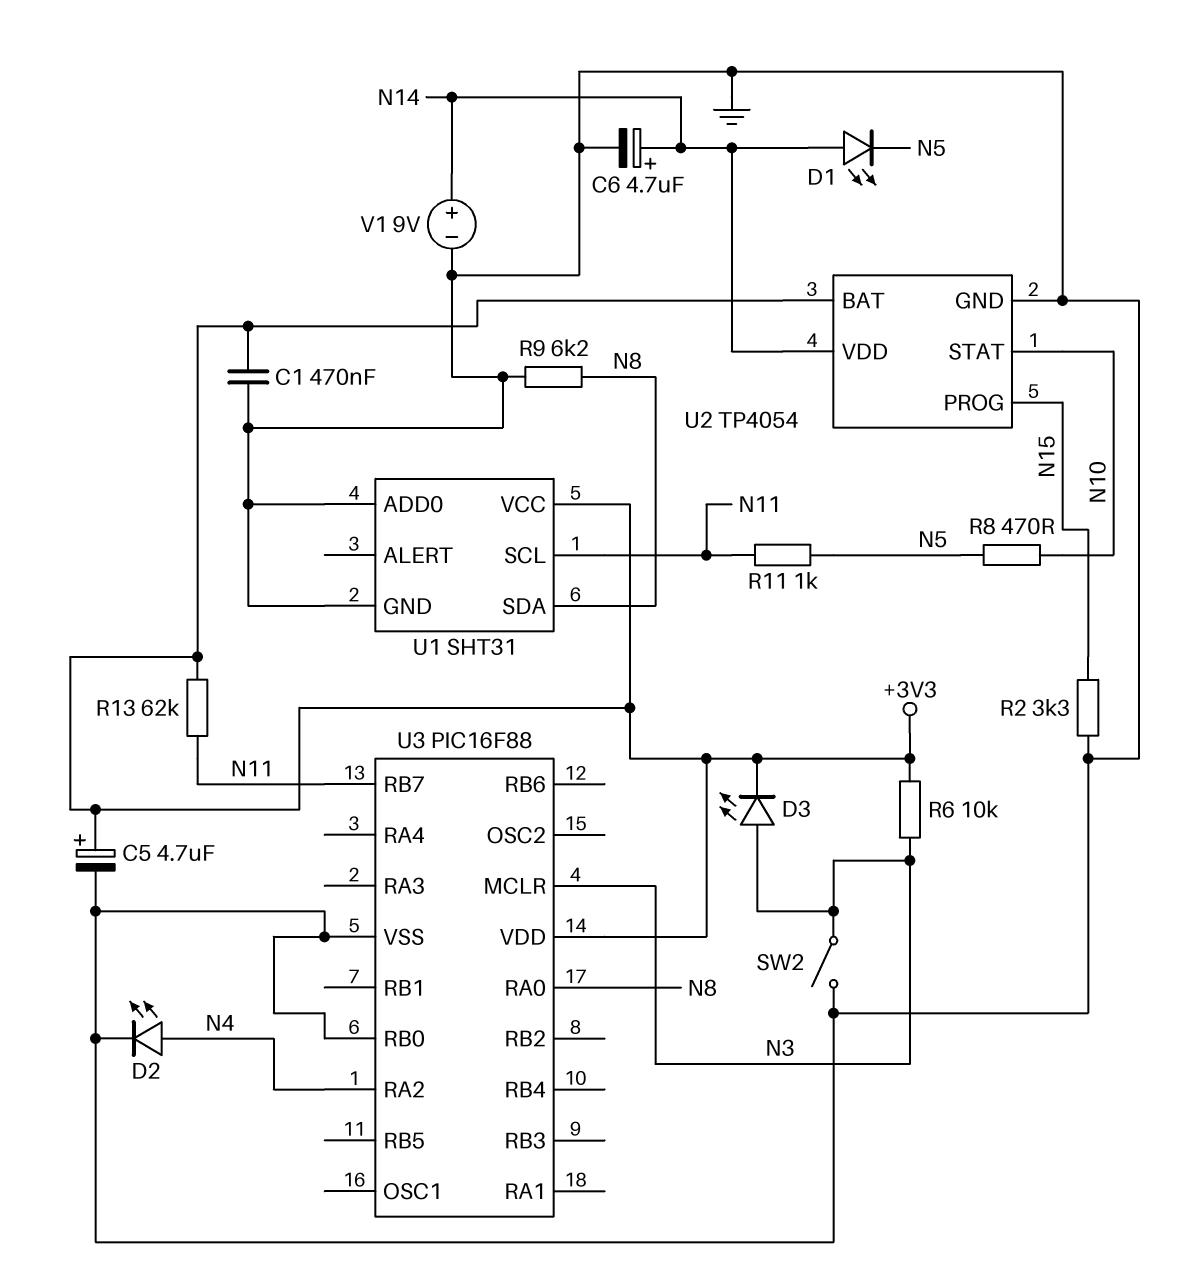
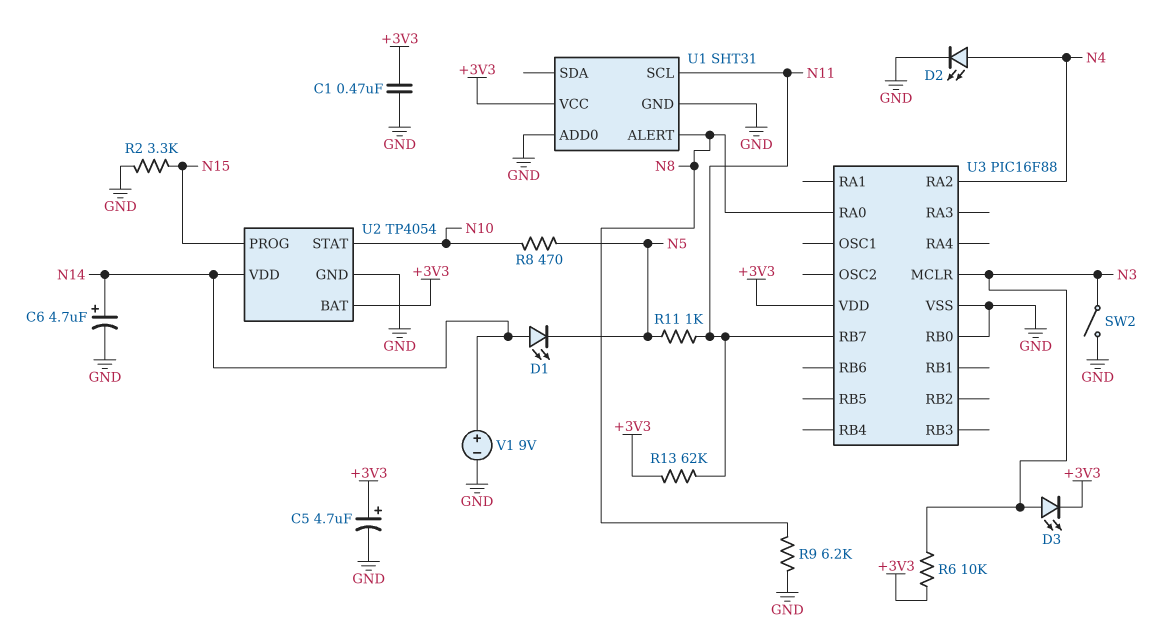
U1 pin ALERT: none -> N8
U1 pin SDA: N8 -> none

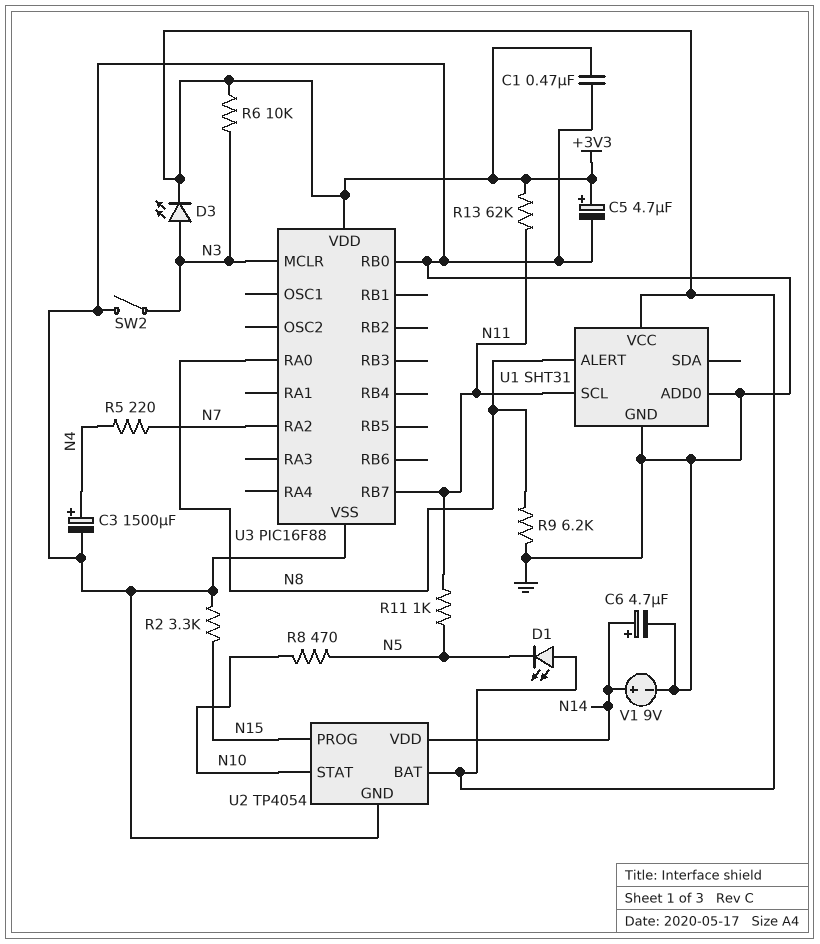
C3: none -> 1500uF (plus N4, minus GND)
D1: LED (A N14, K N5) -> LED (A +3V3, K N5)
D2: LED (A N4, K GND) -> none
R5: none -> 220 (N4, N7)
U3 pin RA2: N4 -> N7

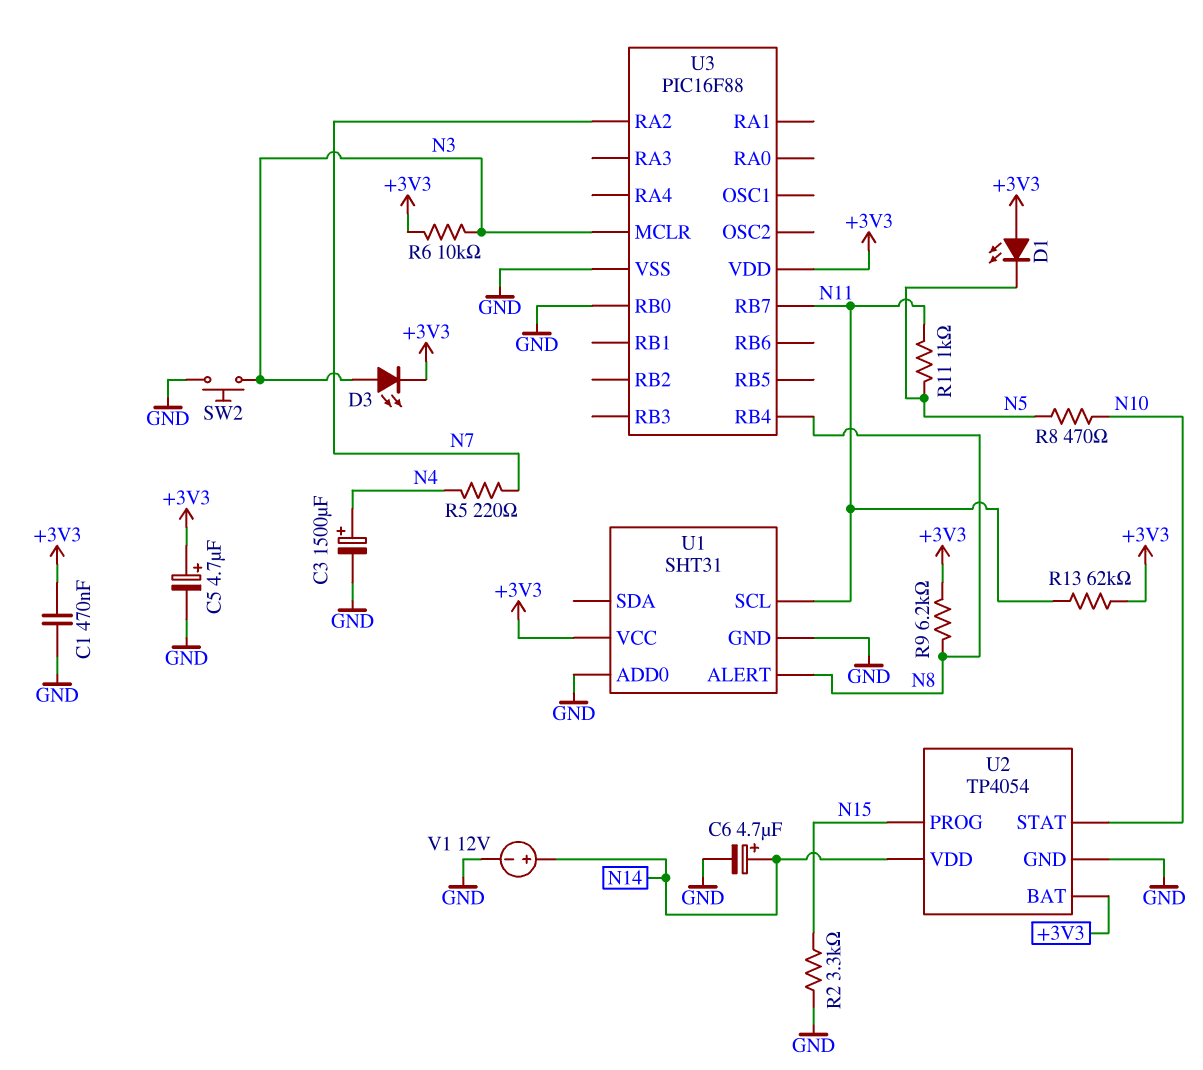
R9: 6.2k (GND, N8) -> 6.2k (+3V3, N8)
SW2: switch (GND, N3) -> button (GND, N3)
U3 pin RA0: N8 -> none
U3 pin RB4: none -> N8
V1: 9V (plus N14, minus GND) -> 12V (plus N14, minus GND)

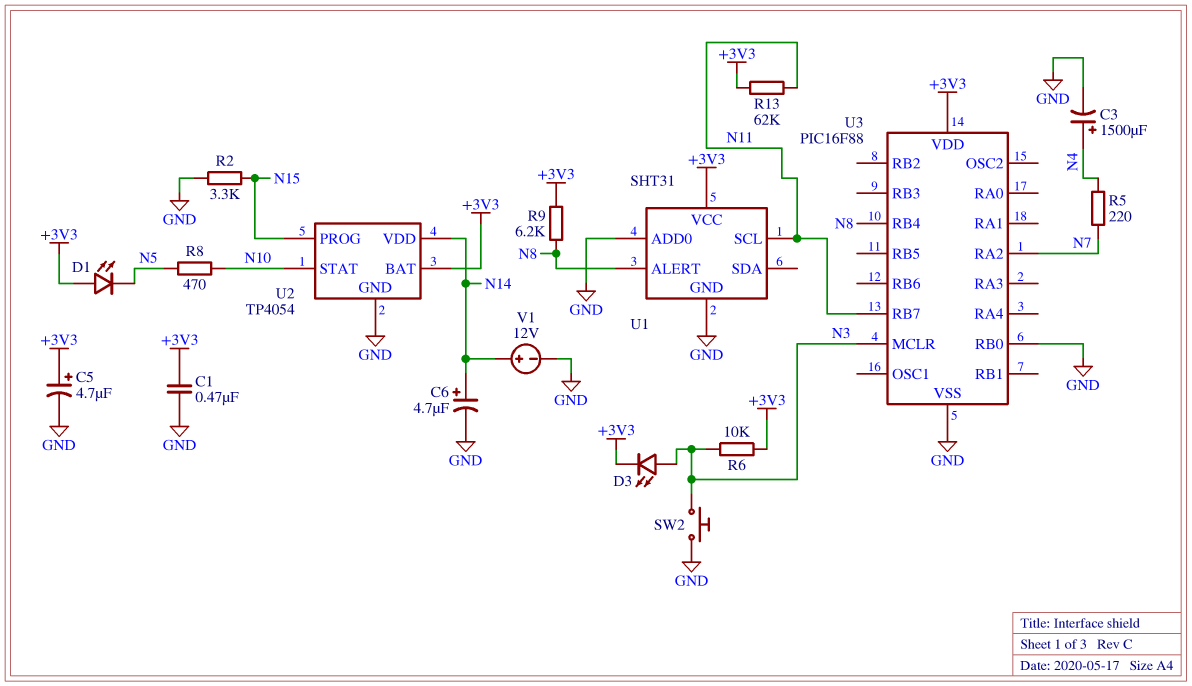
R11: 1k (N5, N11) -> none

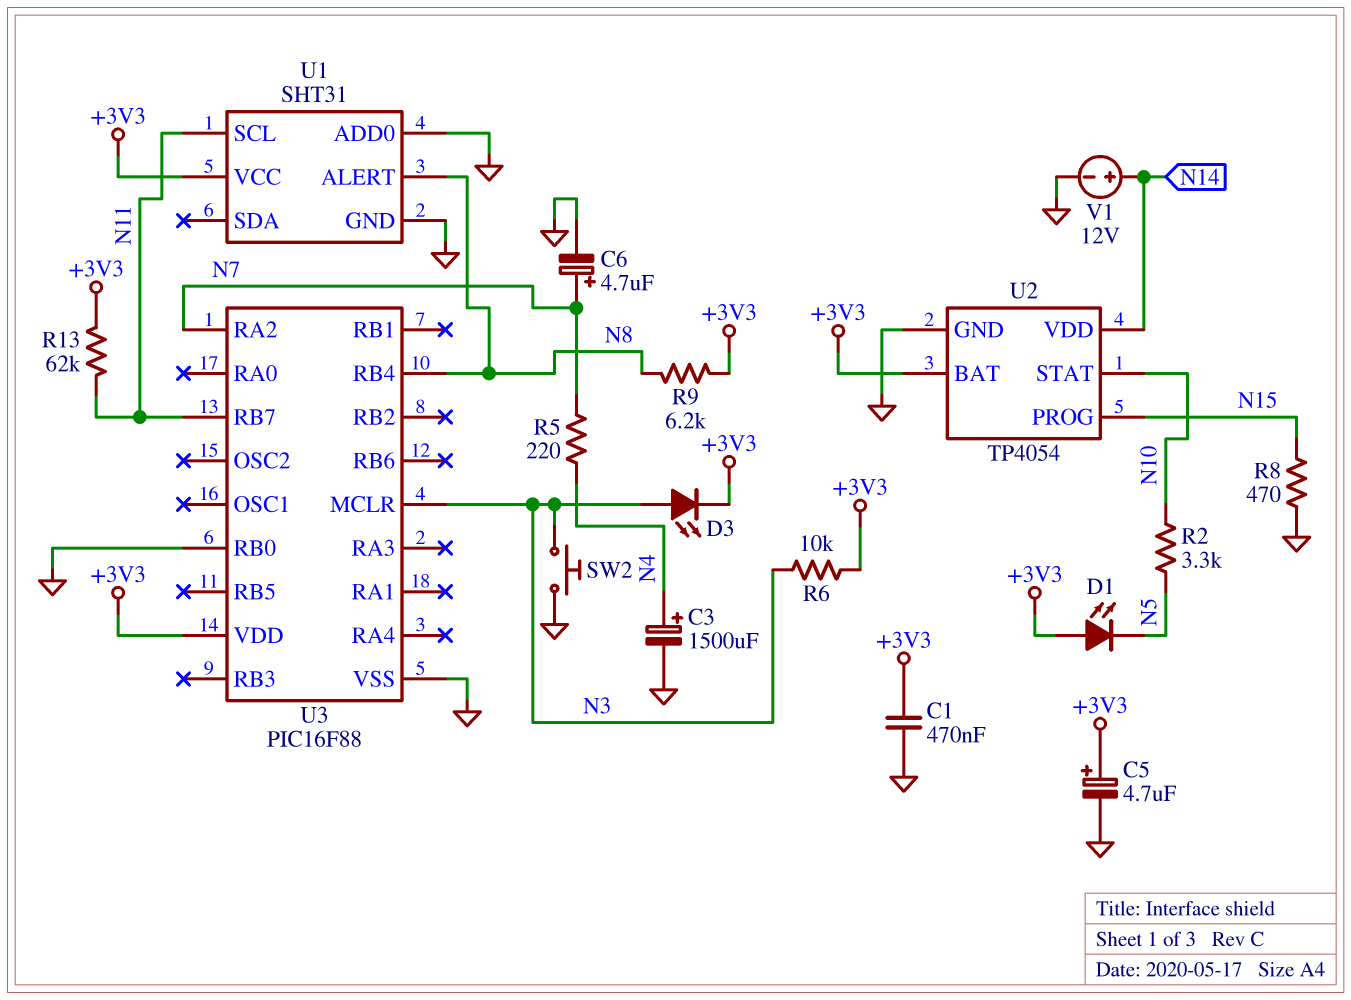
C6: 4.7uF (plus N14, minus GND) -> 4.7uF (plus N7, minus GND)
R2: 3.3k (GND, N15) -> 3.3k (N5, N10)
R8: 470 (N5, N10) -> 470 (GND, N15)

